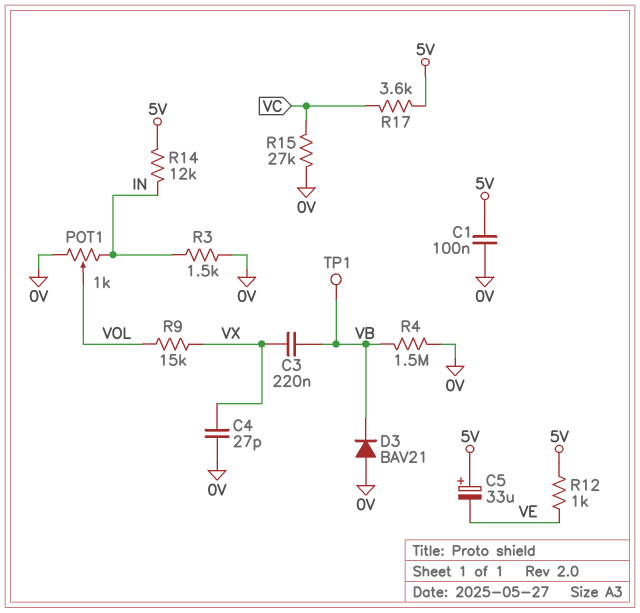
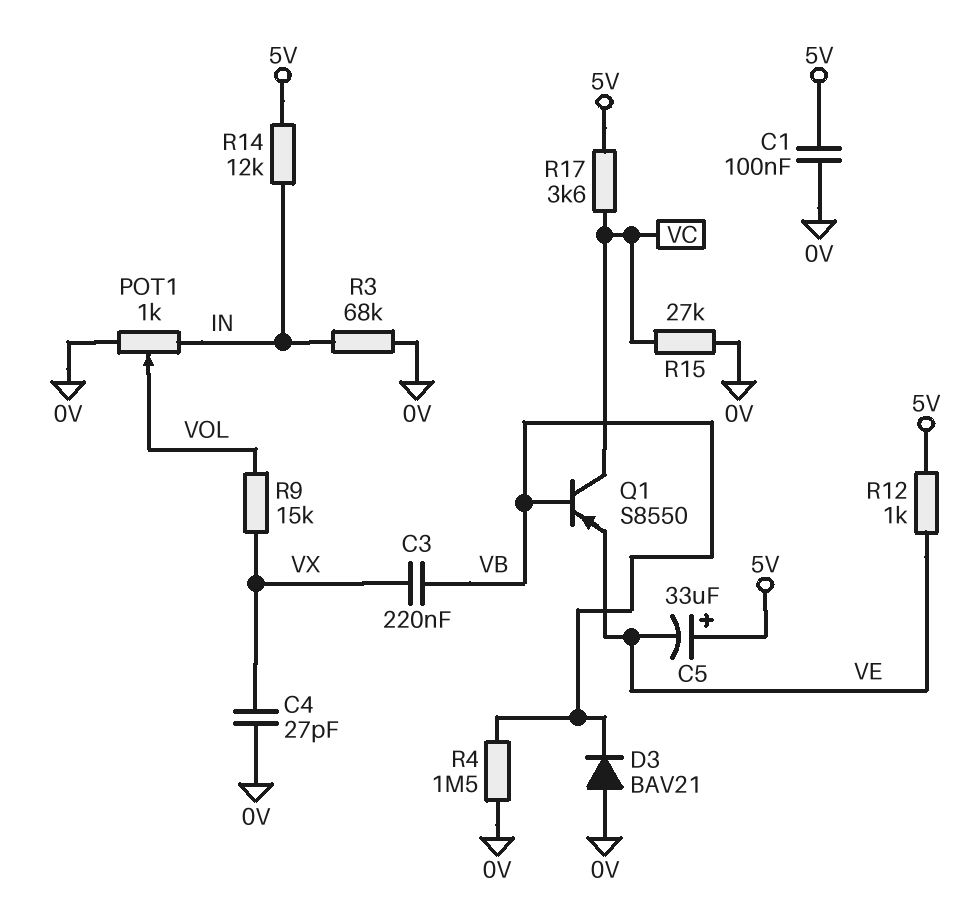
Q1: none -> PNP S8550 (B VB, C VC, E VE)
R3: 1.5k (0V, IN) -> 68k (0V, IN)
TP1: test point (VB) -> none

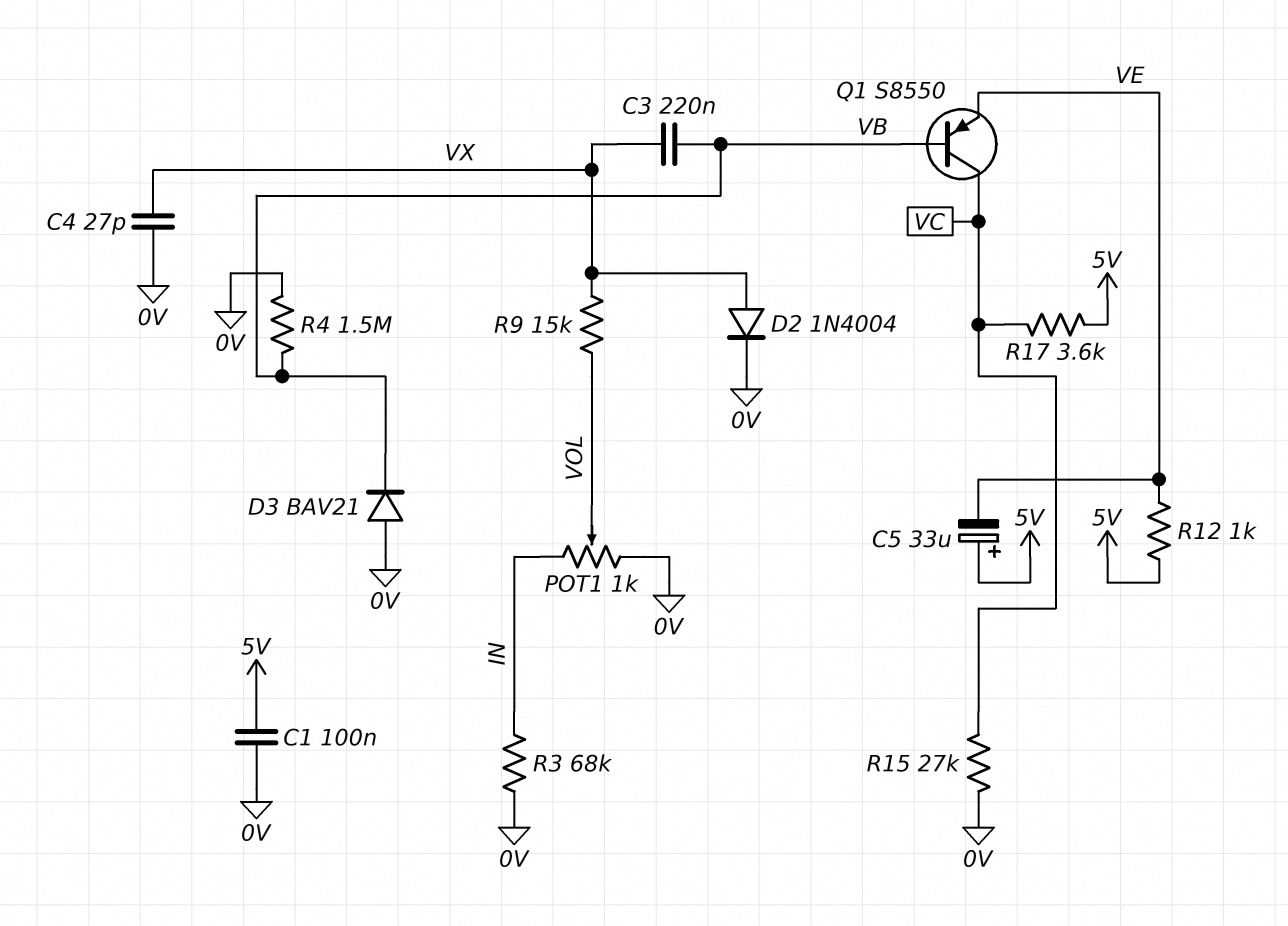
D2: none -> diode 1N4004 (A VX, K 0V)
R14: 12k (5V, IN) -> none

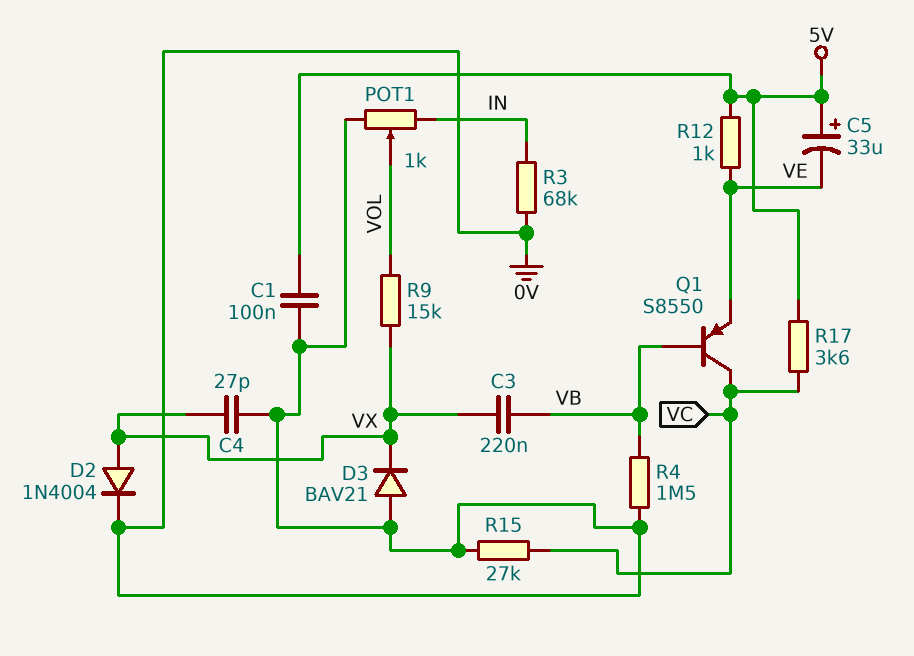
D3: diode BAV21 (A 0V, K VB) -> diode BAV21 (A 0V, K VX)

